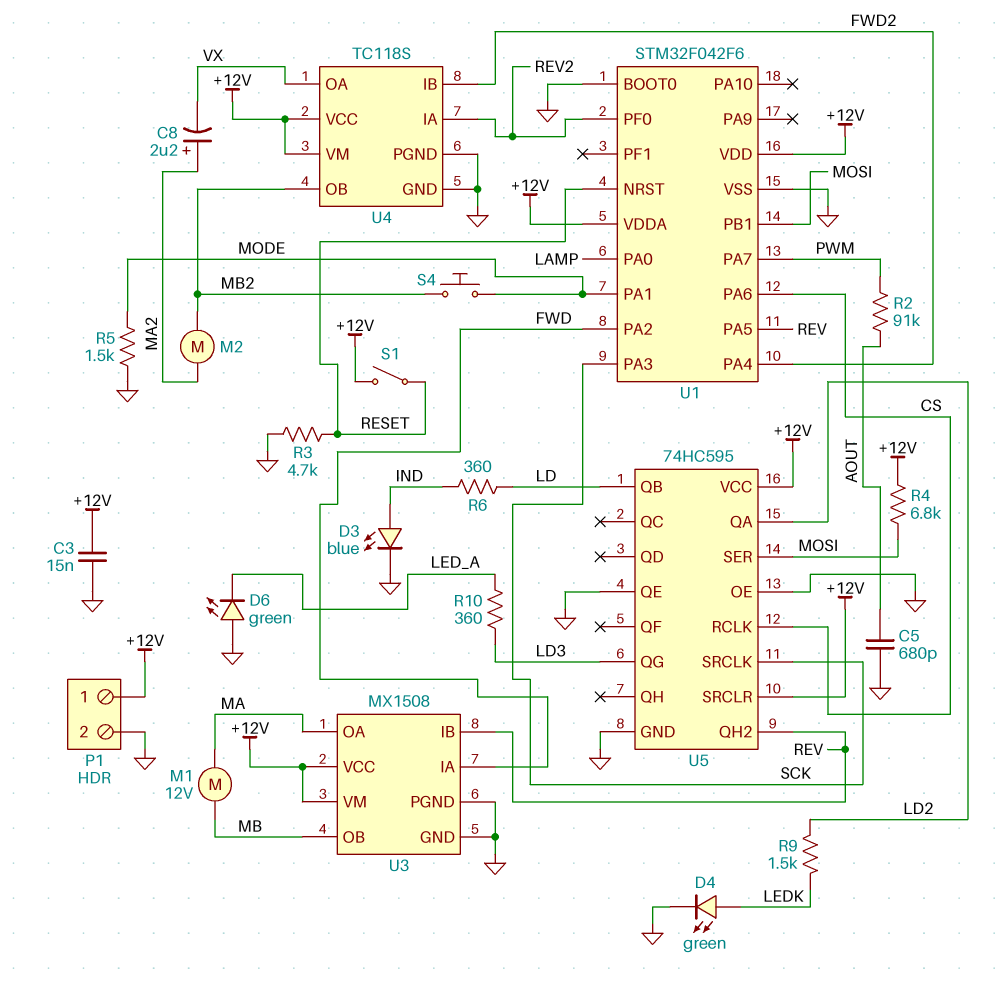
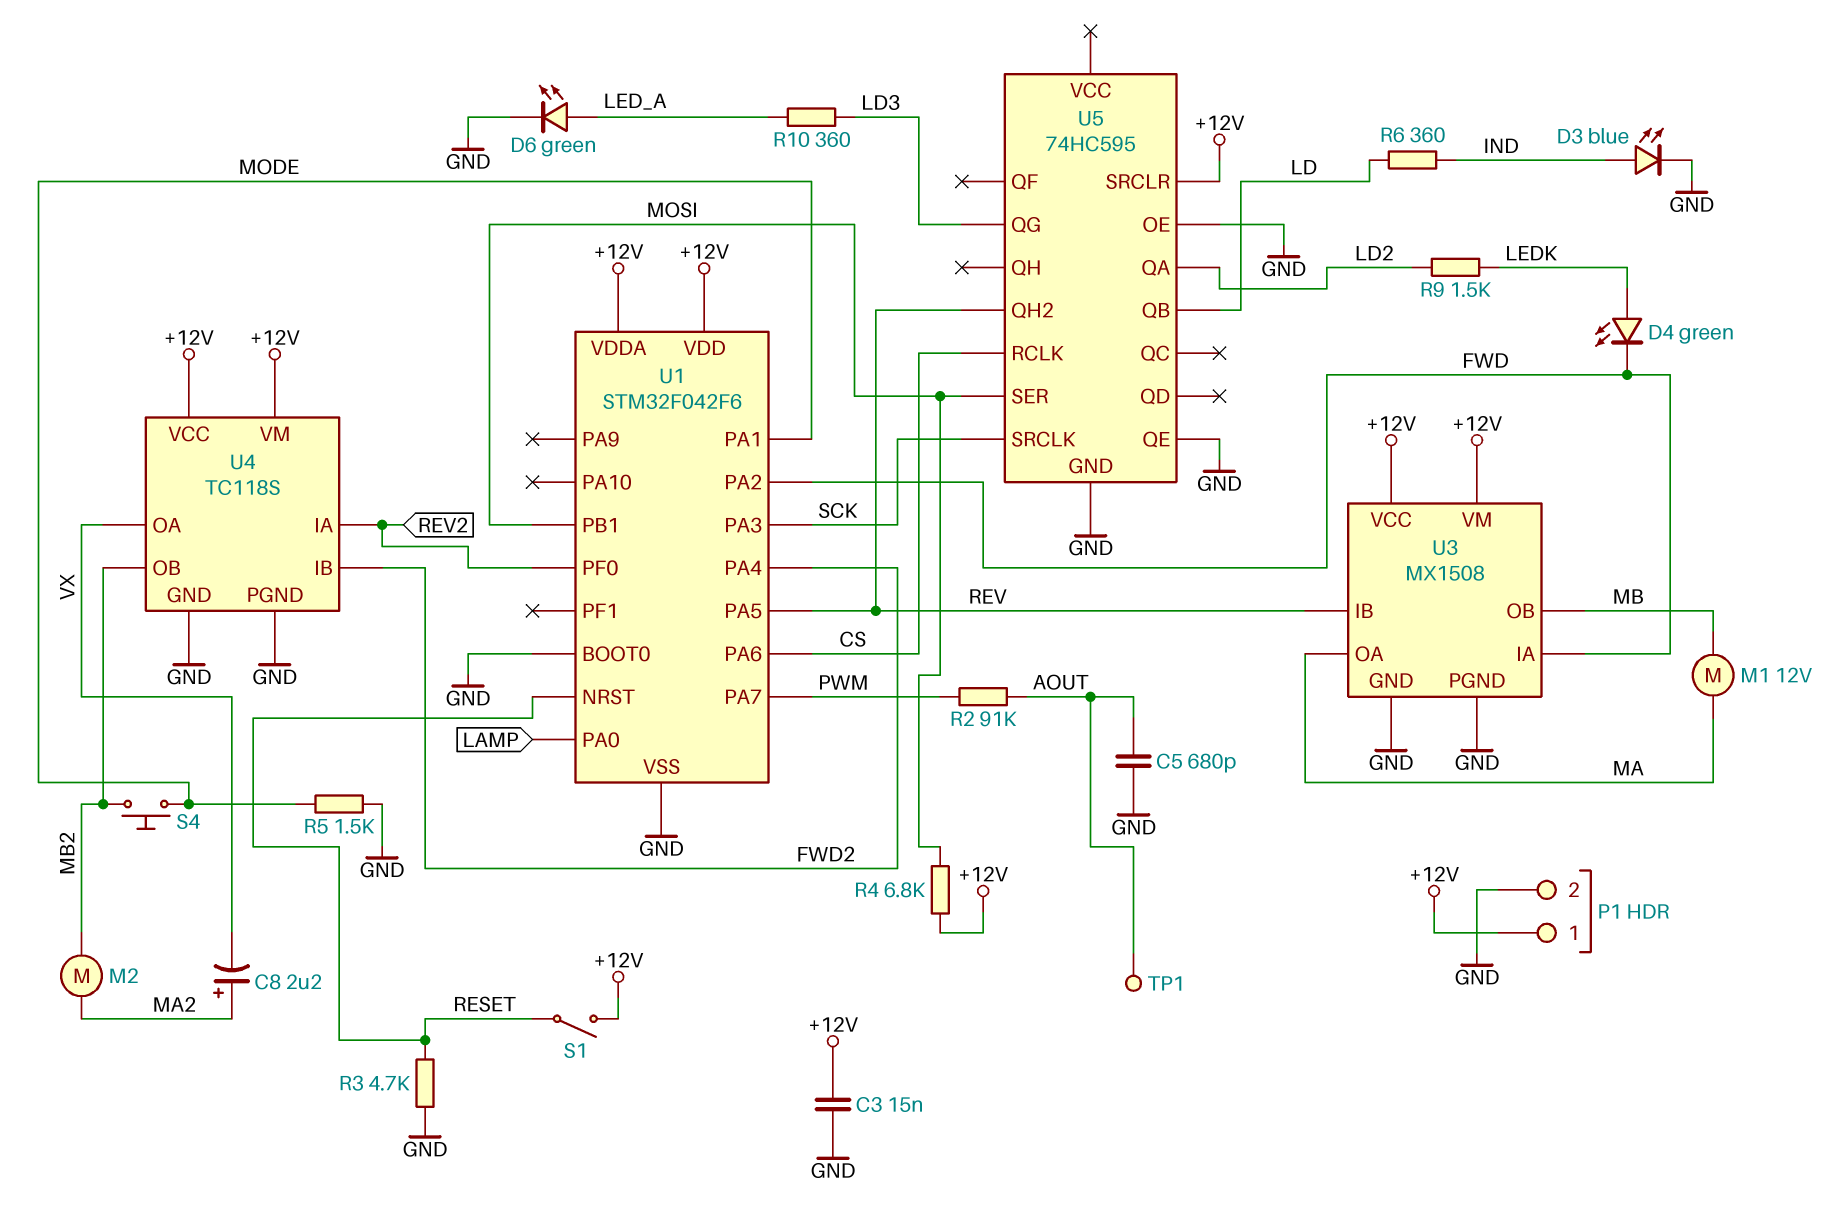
D4: LED green (A LEDK, K GND) -> LED green (A LEDK, K FWD)
D6: LED green (A GND, K LED_A) -> LED green (A LED_A, K GND)
TP1: none -> test point (AOUT)
U5 pin VCC: +12V -> none

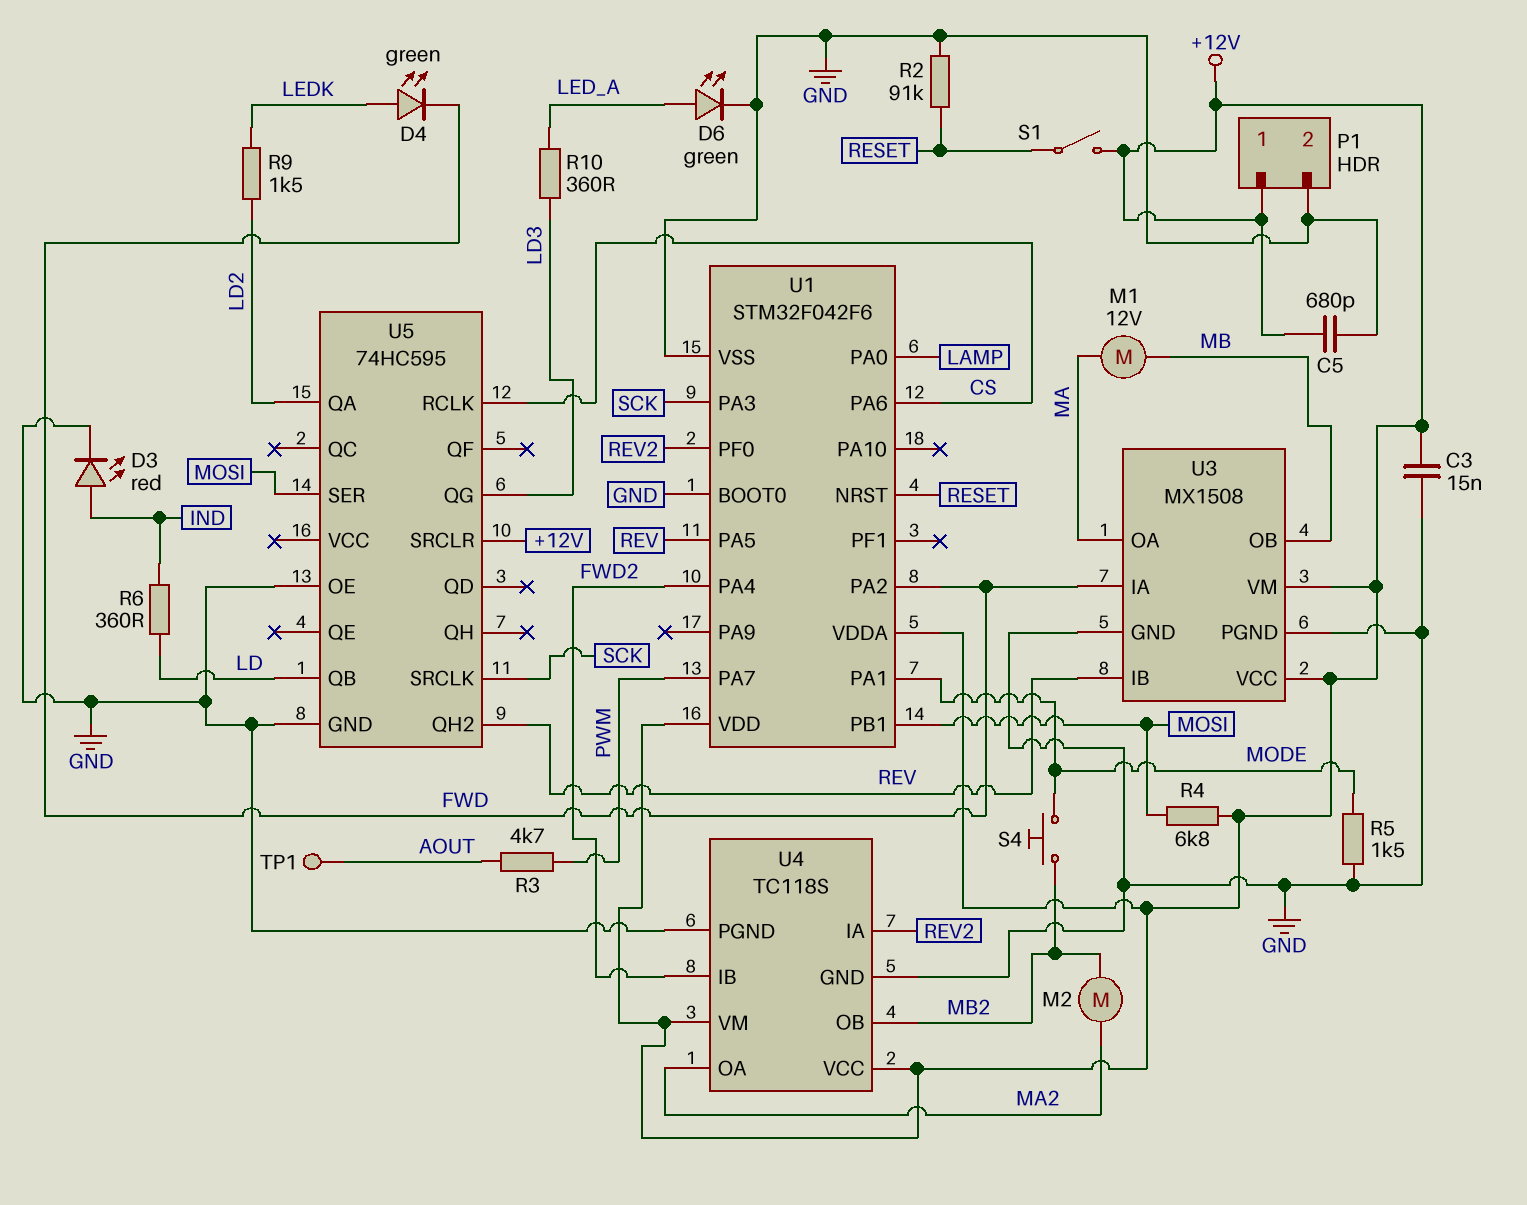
C5: 680pF (AOUT, GND) -> 680pF (+12V, GND)
C8: 2.2uF (plus MA2, minus VX) -> none
D3: LED blue (A IND, K GND) -> LED red (A IND, K GND)
R2: 91k (AOUT, PWM) -> 91k (GND, RESET)
R3: 4.7k (GND, RESET) -> 4.7k (AOUT, PWM)
U4 pin OA: VX -> MA2
U5 pin QE: GND -> none

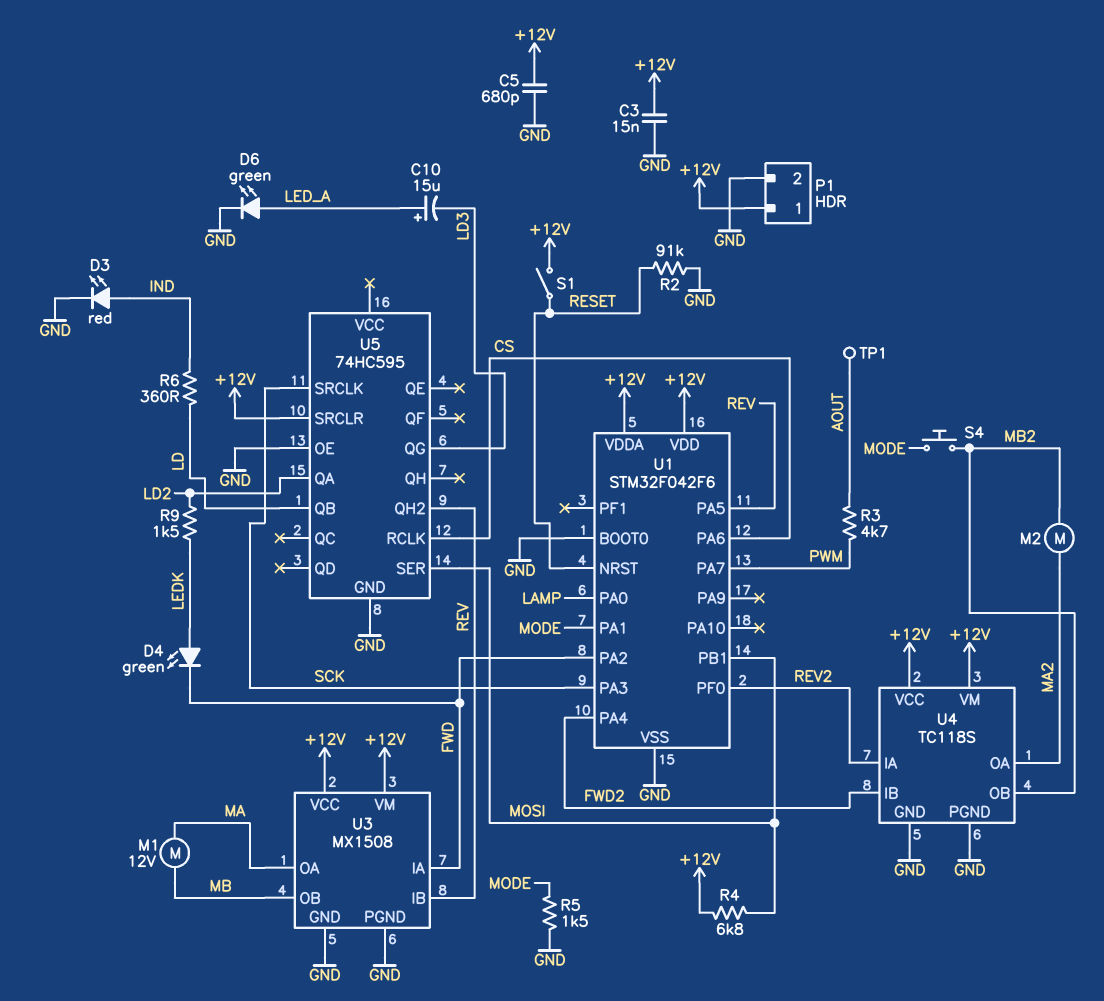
C10: none -> 15uF (plus LED_A, minus LD3)
R10: 360 (LD3, LED_A) -> none

